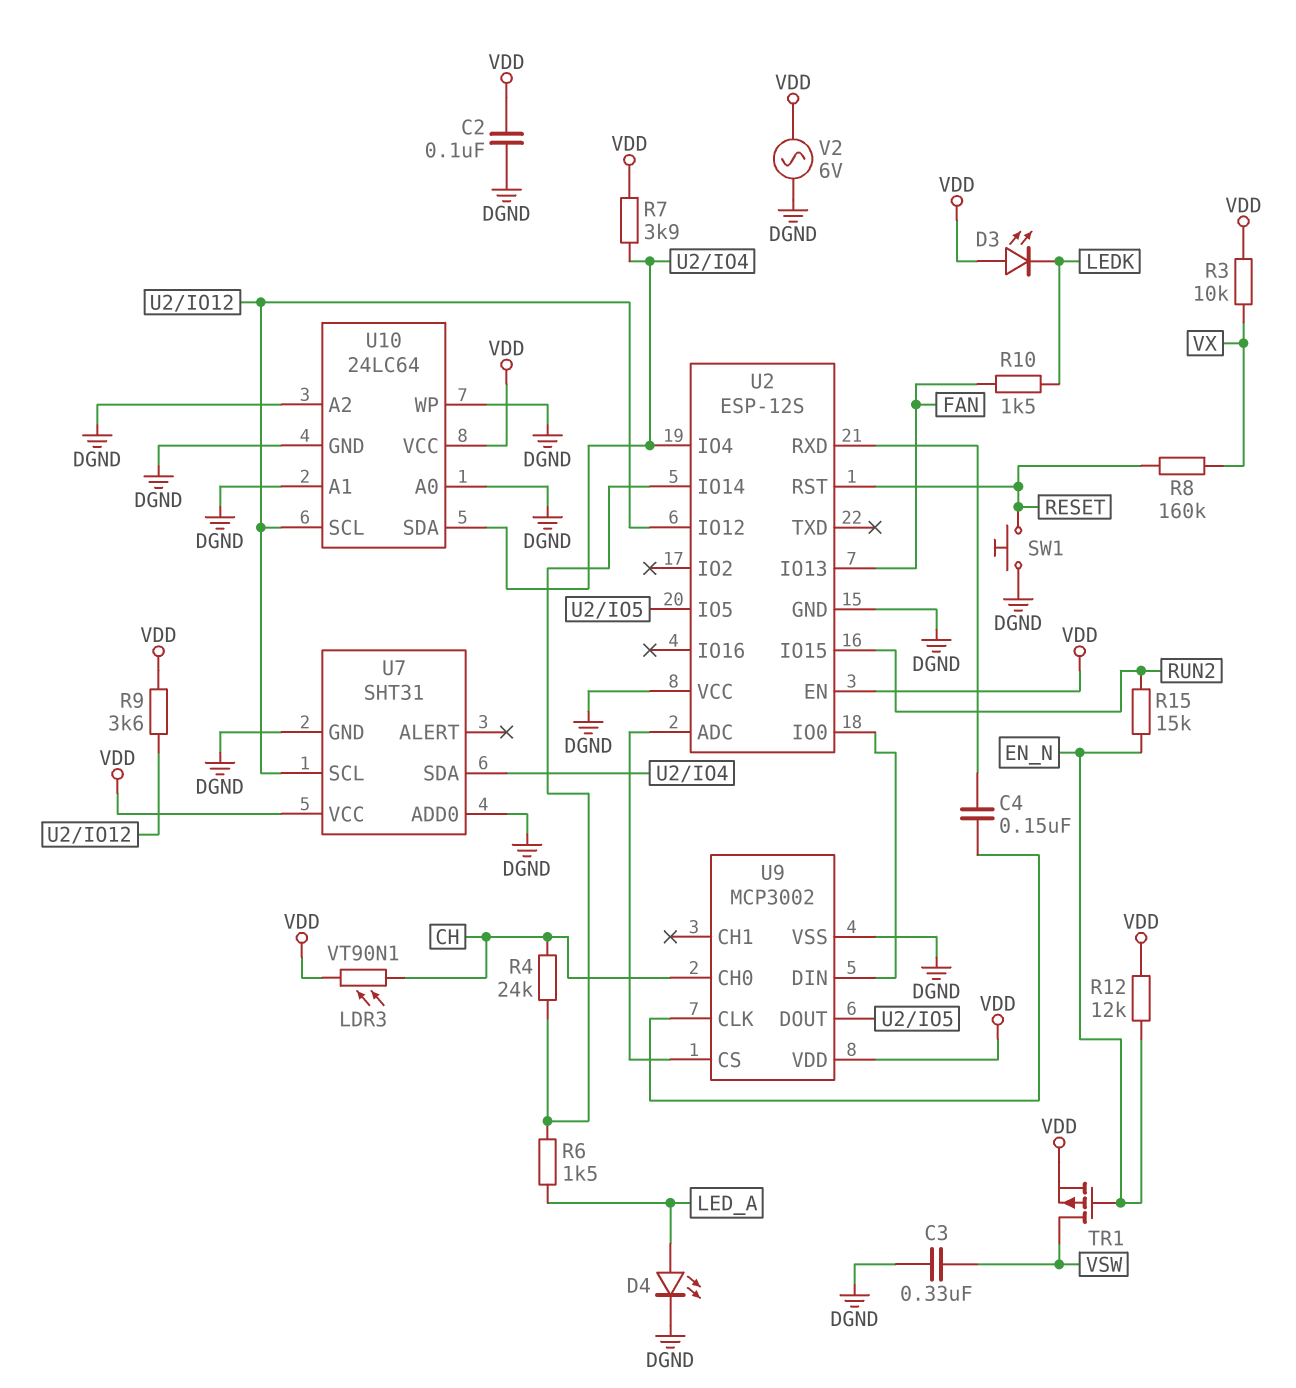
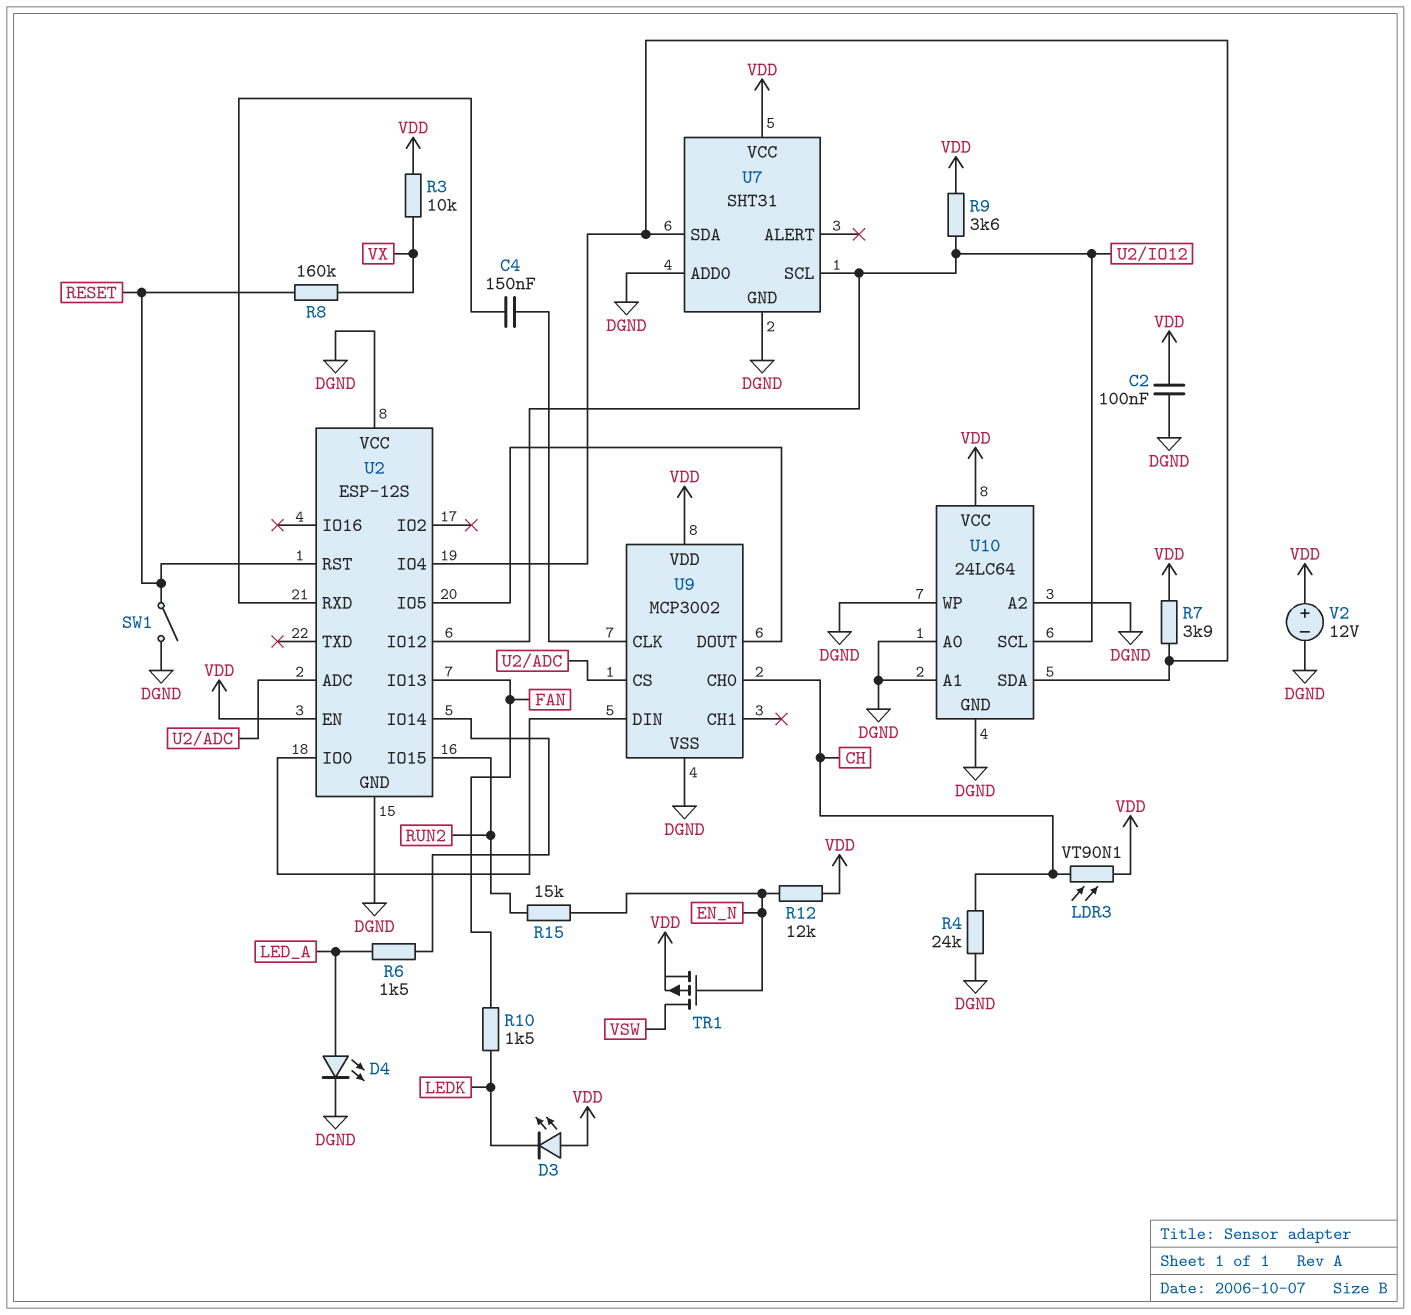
C3: 330nF (DGND, VSW) -> none
R4: 24k (CH, U2/IO14) -> 24k (CH, DGND)
SW1: button (DGND, RESET) -> switch (DGND, RESET)
V2: AC 6V (DGND, VDD) -> 12V (plus VDD, minus DGND)

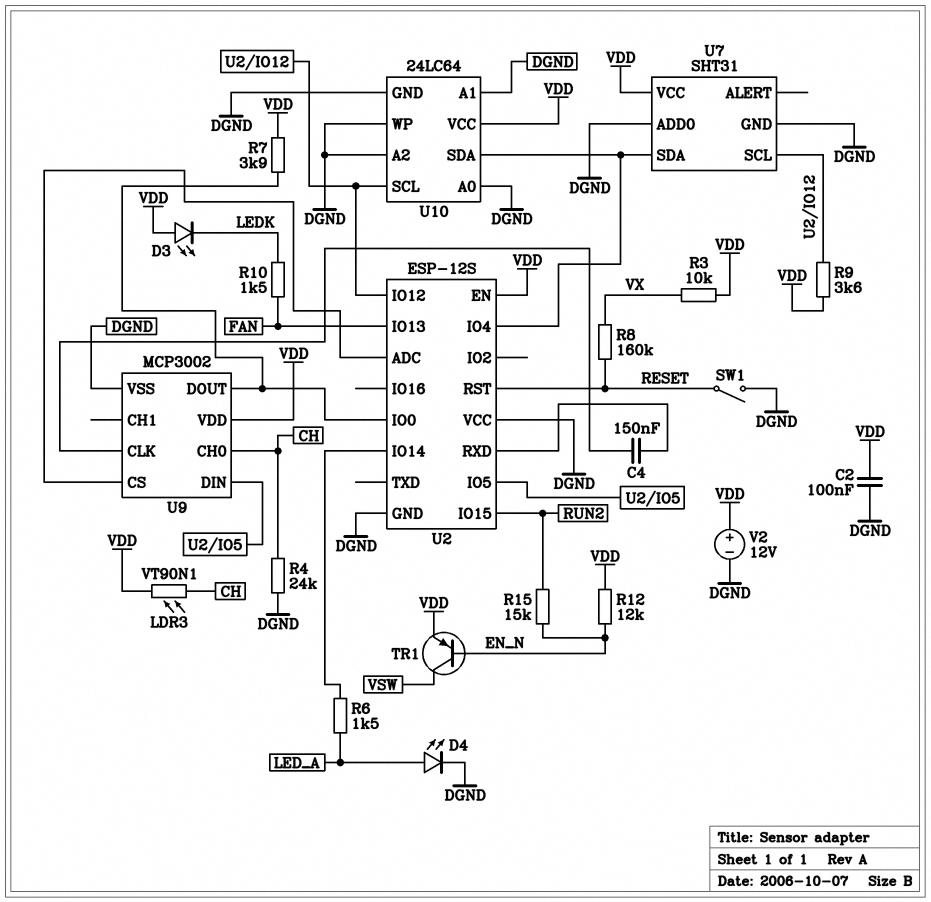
R7: 3.9k (U2/IO4, VDD) -> 3.9k (U2/IO0, VDD)
TR1: PMOS (G EN_N, D VSW, S VDD) -> PNP (B EN_N, C VSW, E VDD)
U9 pin DIN: U2/IO0 -> U2/IO5
U9 pin DOUT: U2/IO5 -> U2/IO0

